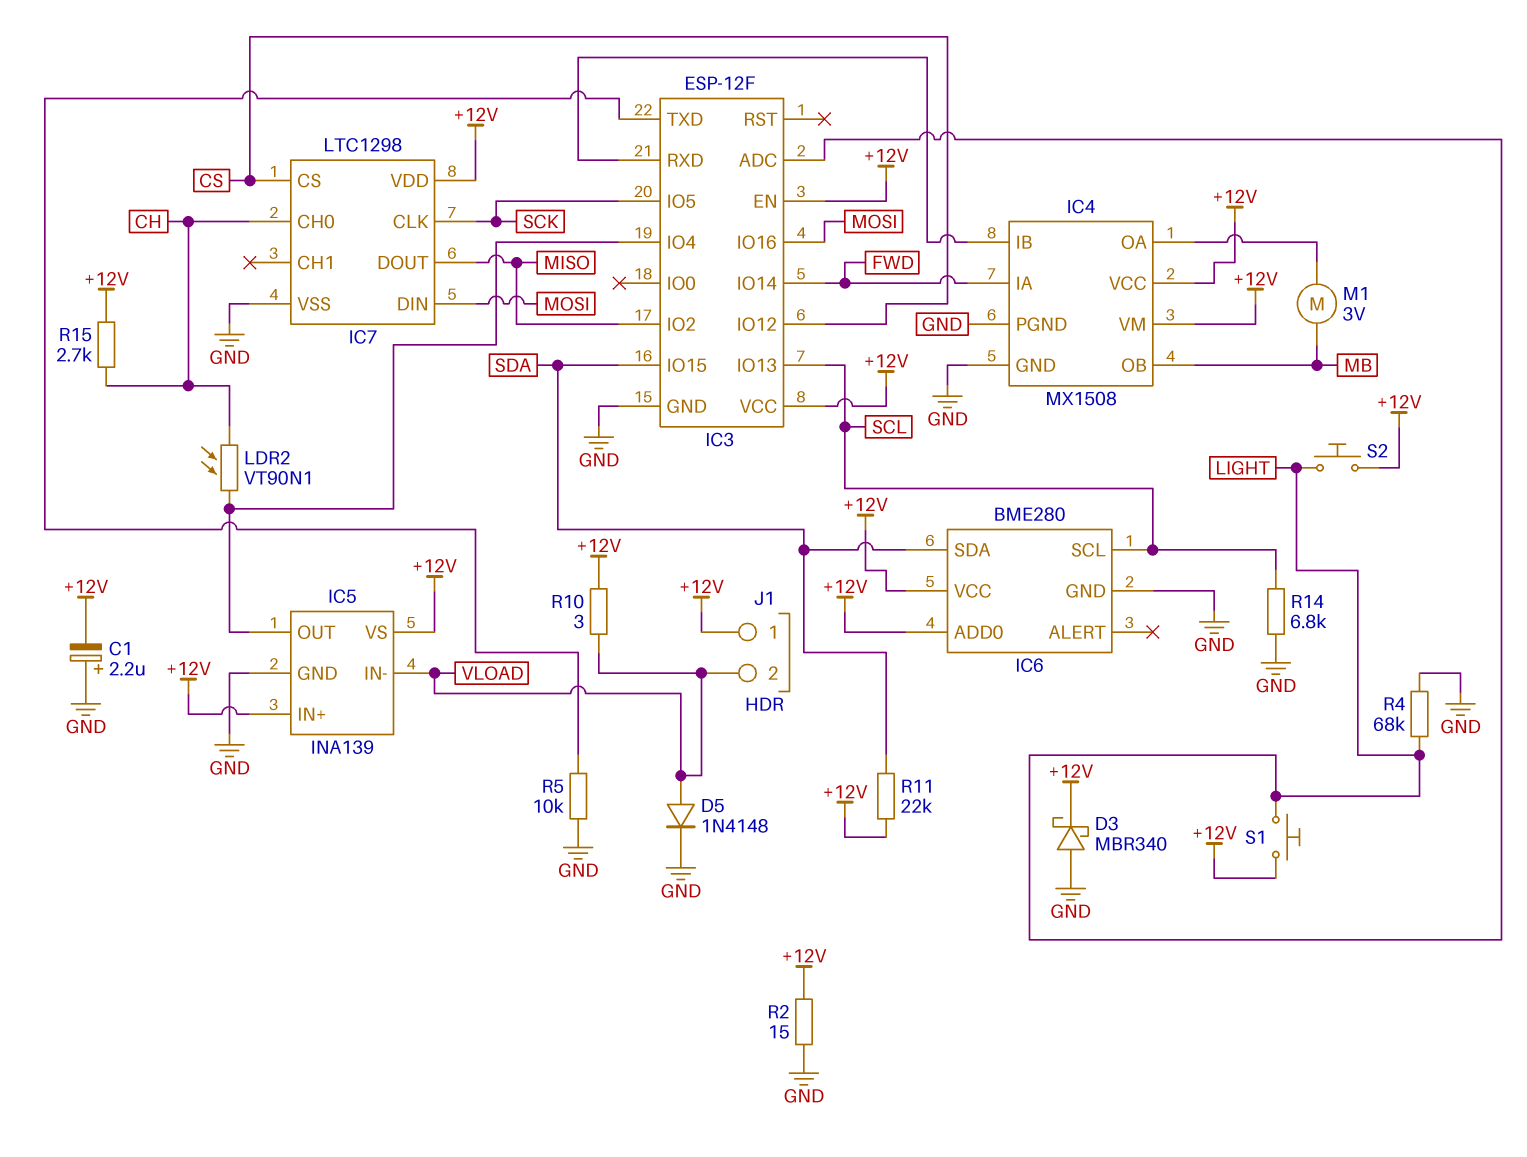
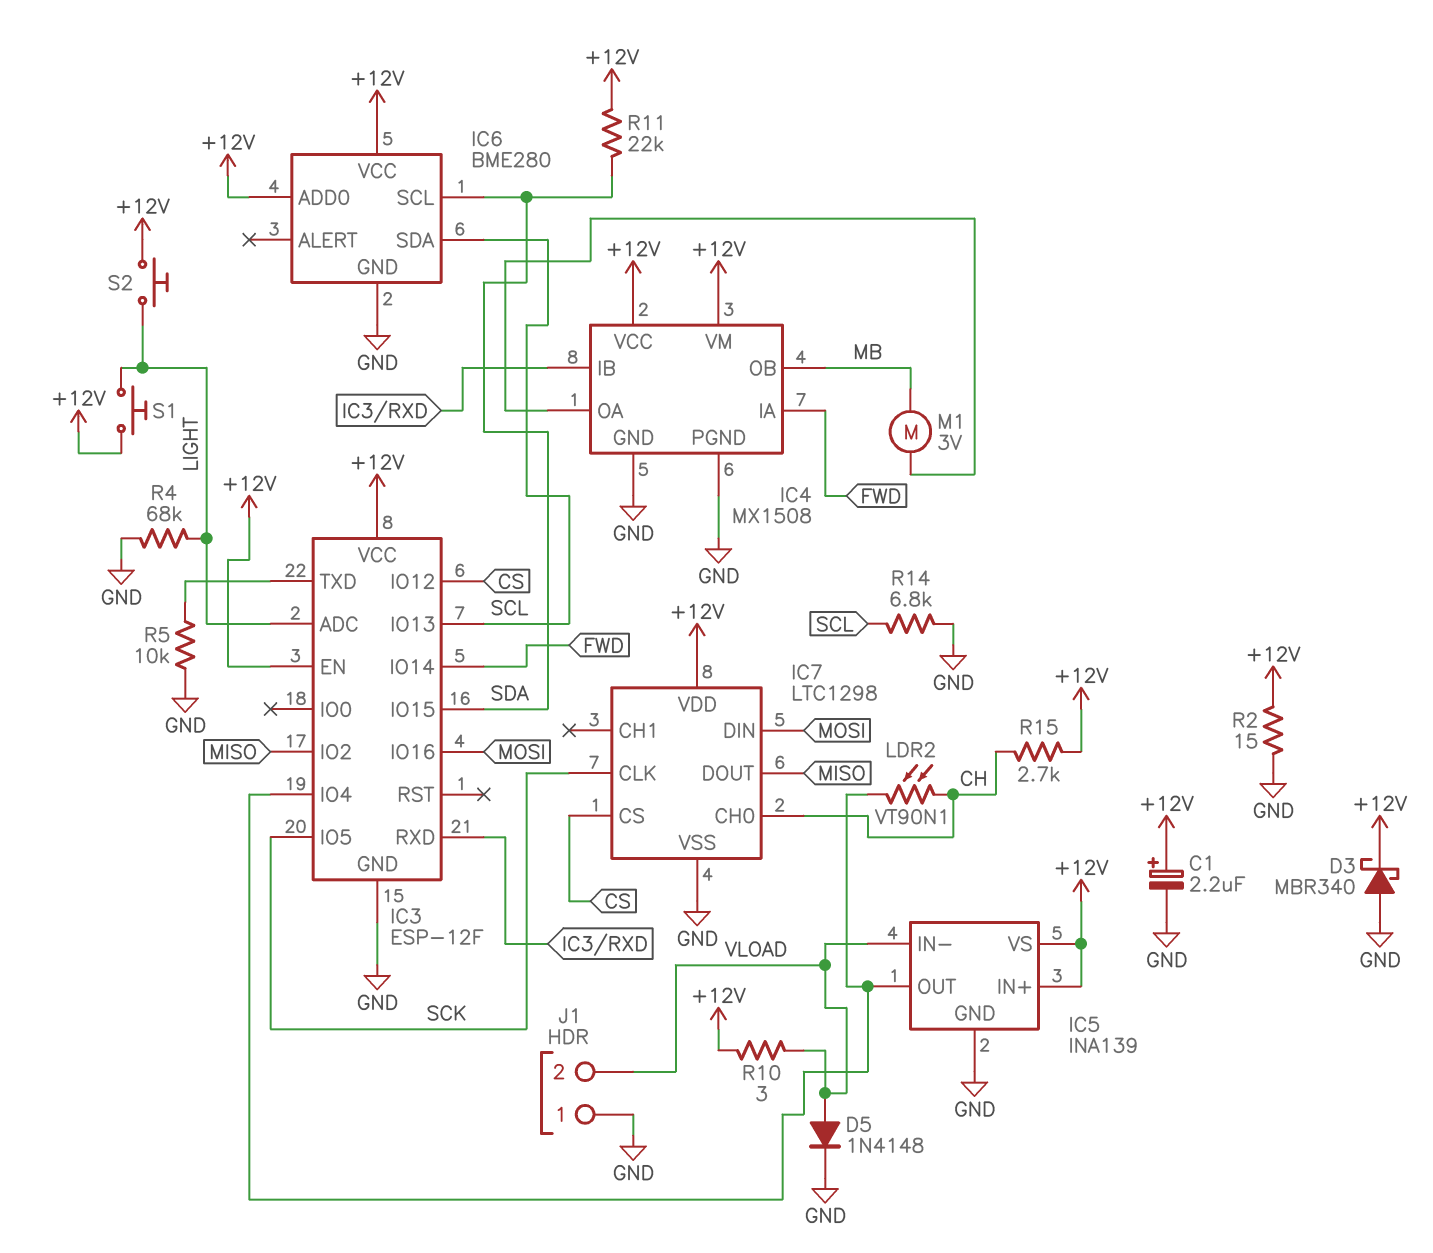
C1: 2.2uF (plus GND, minus +12V) -> 2.2uF (plus +12V, minus GND)
IC6 pin SCL: SCL -> SDA
IC6 pin SDA: SDA -> SCL
J1 pin 1: +12V -> GND

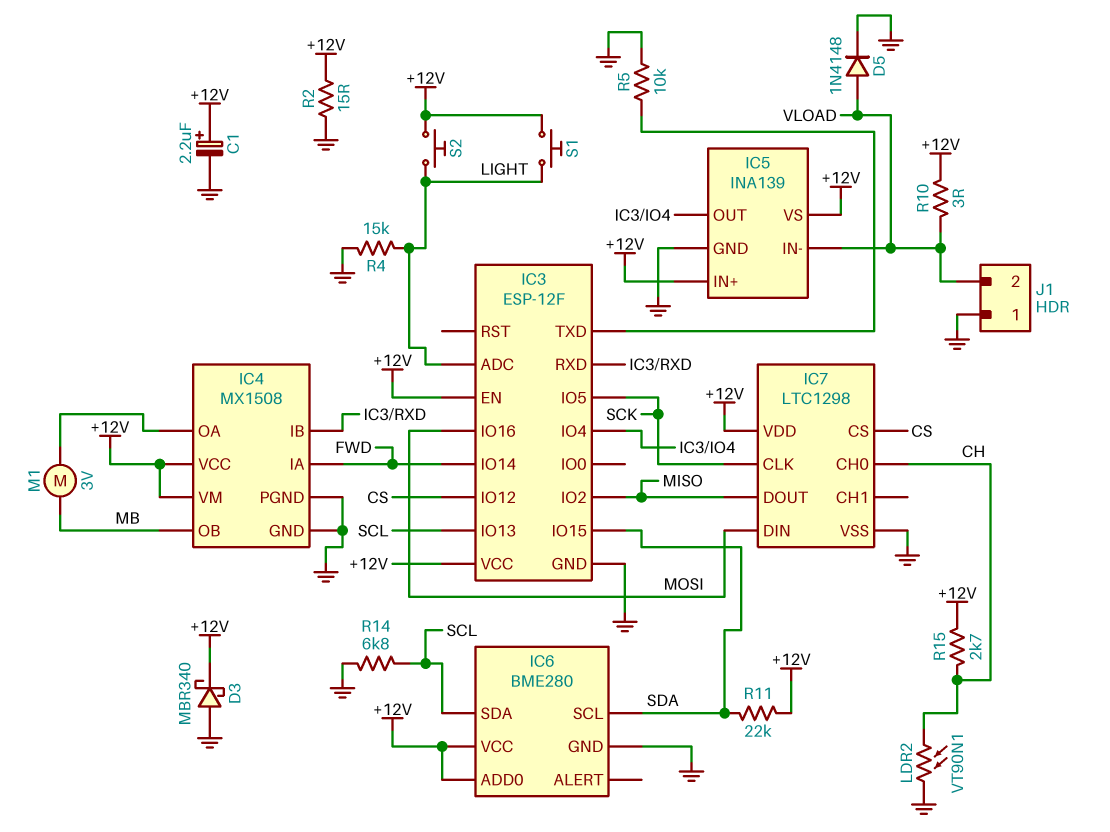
LDR2: VT90N1 (CH, IC3/IO4) -> VT90N1 (CH, GND)
R4: 68k (GND, LIGHT) -> 15k (GND, LIGHT)

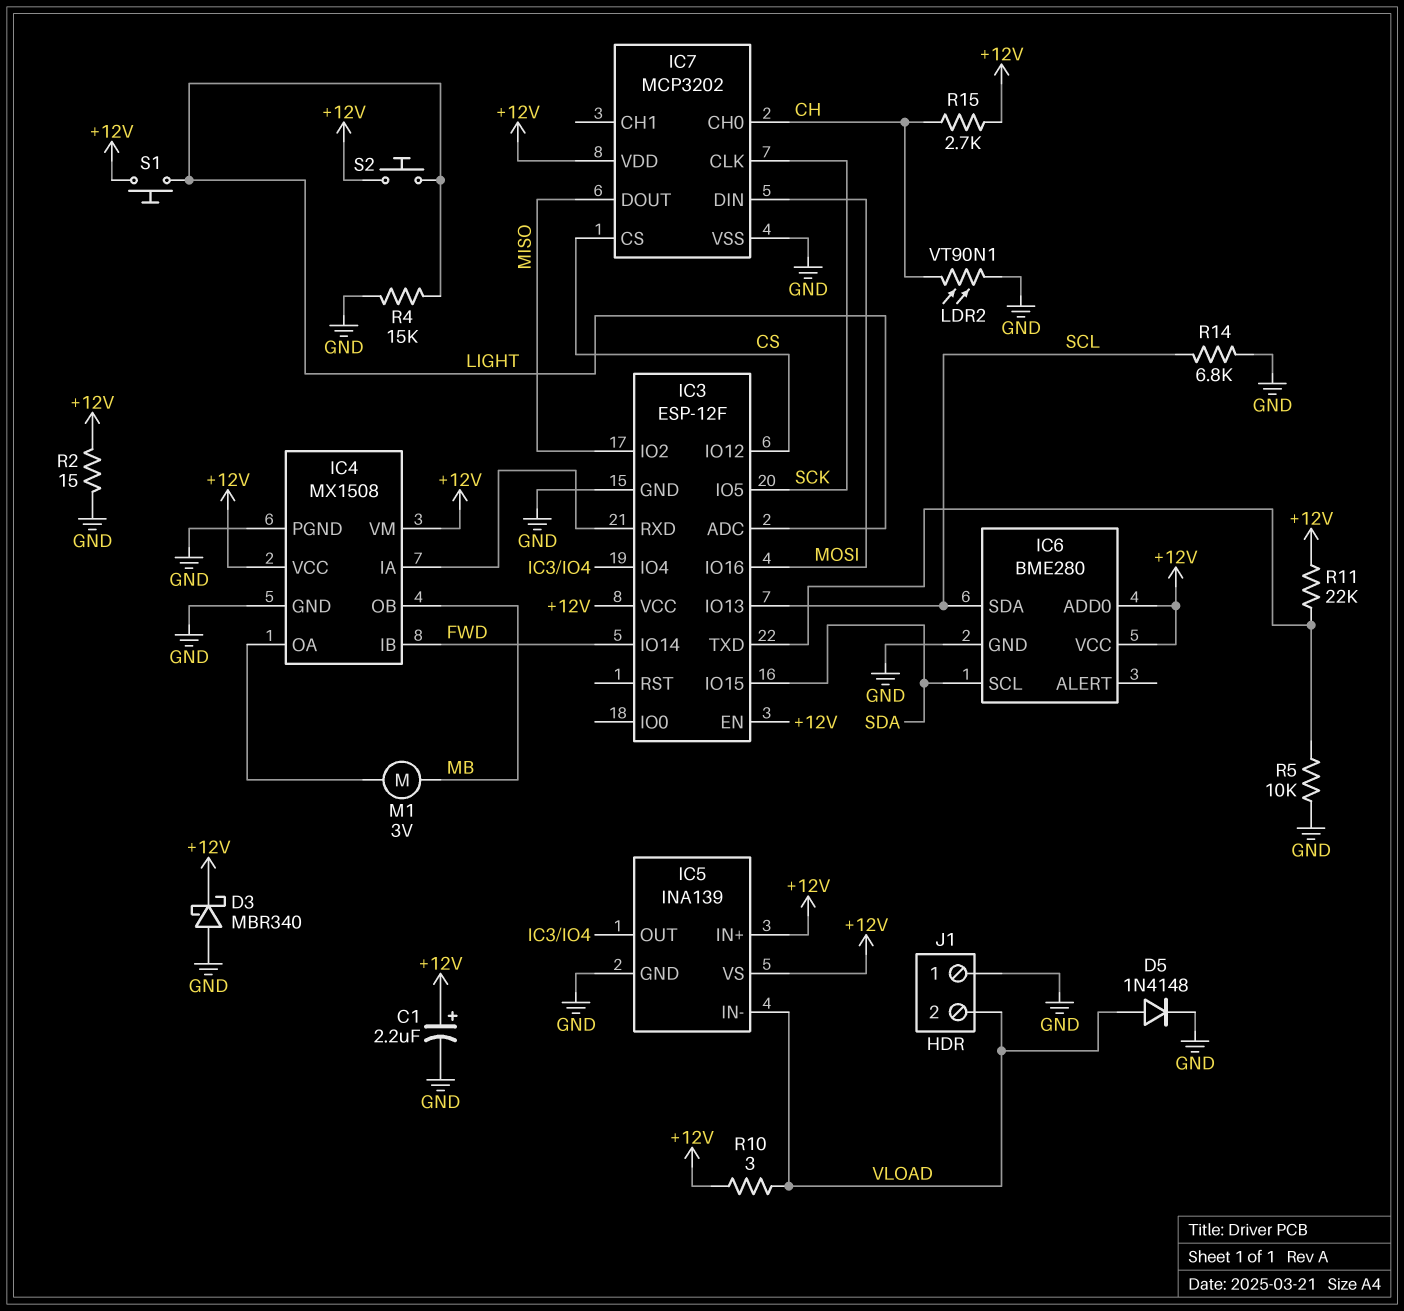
IC4 pin IA: FWD -> IC3/RXD
IC4 pin IB: IC3/RXD -> FWD
IC7: LTC1298 -> MCP3202
R11: 22k (+12V, SDA) -> 22k (+12V, IC3/TXD)

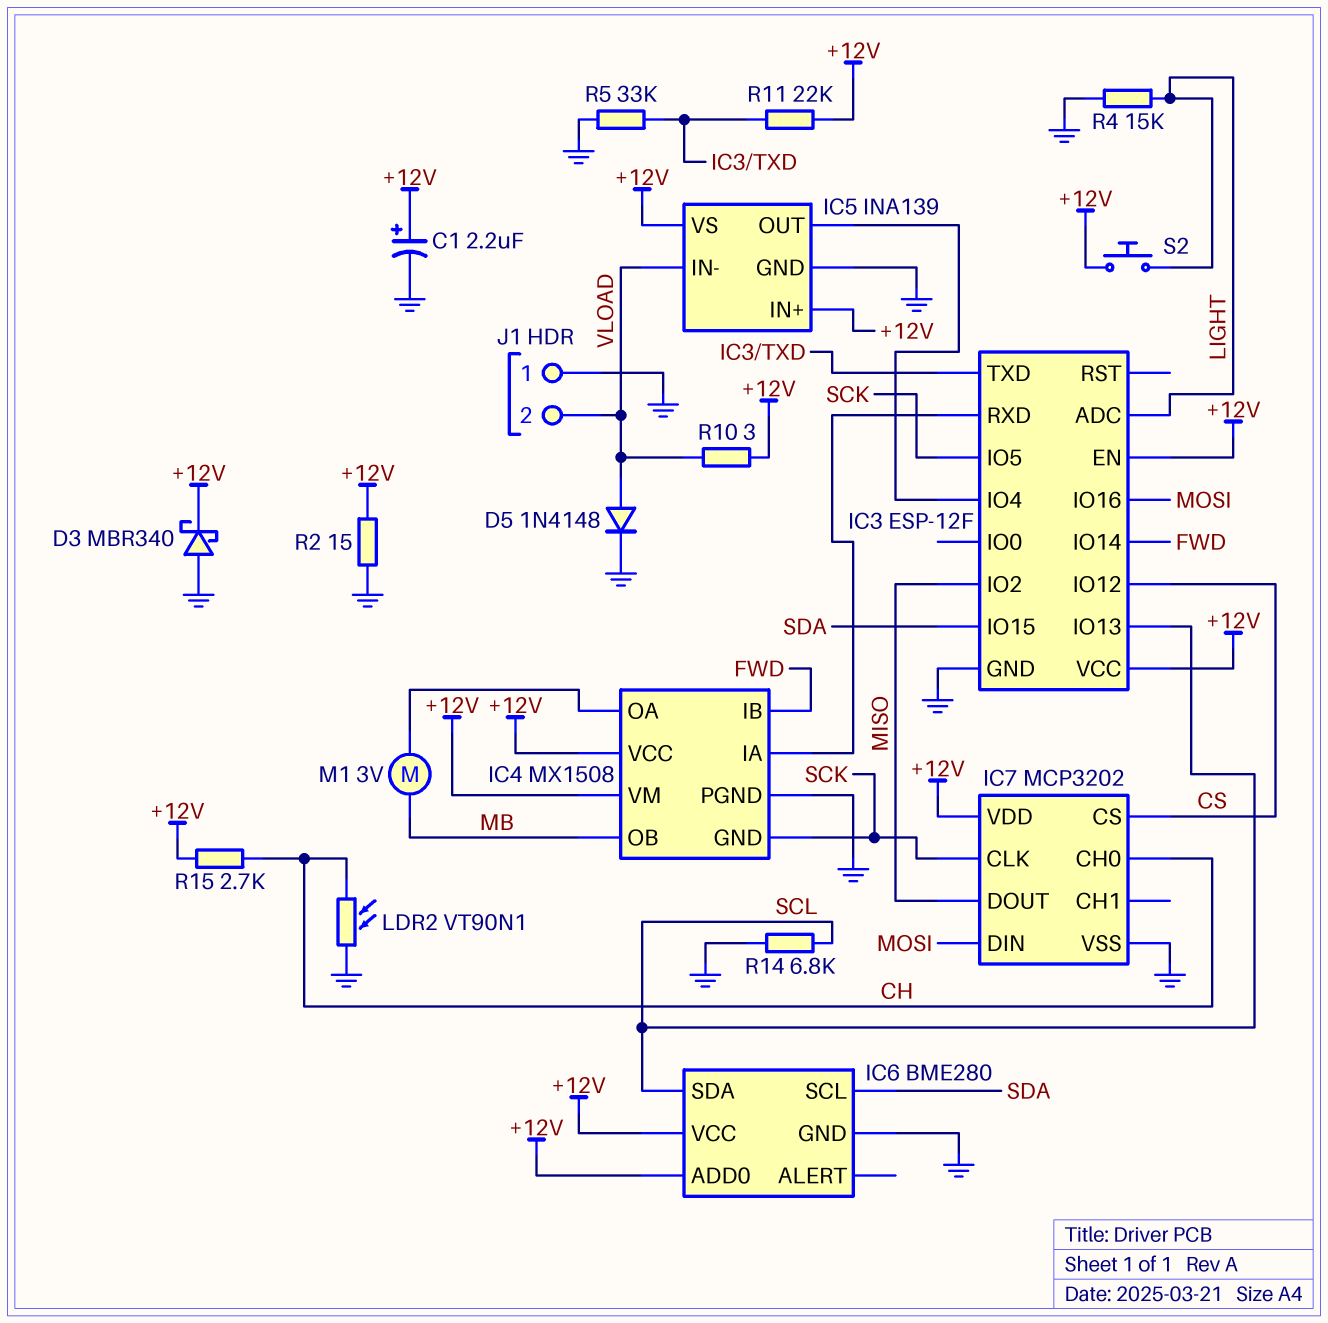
IC4 pin GND: GND -> SCK
R5: 10k (GND, IC3/TXD) -> 33k (GND, IC3/TXD)
S1: button (+12V, LIGHT) -> none

